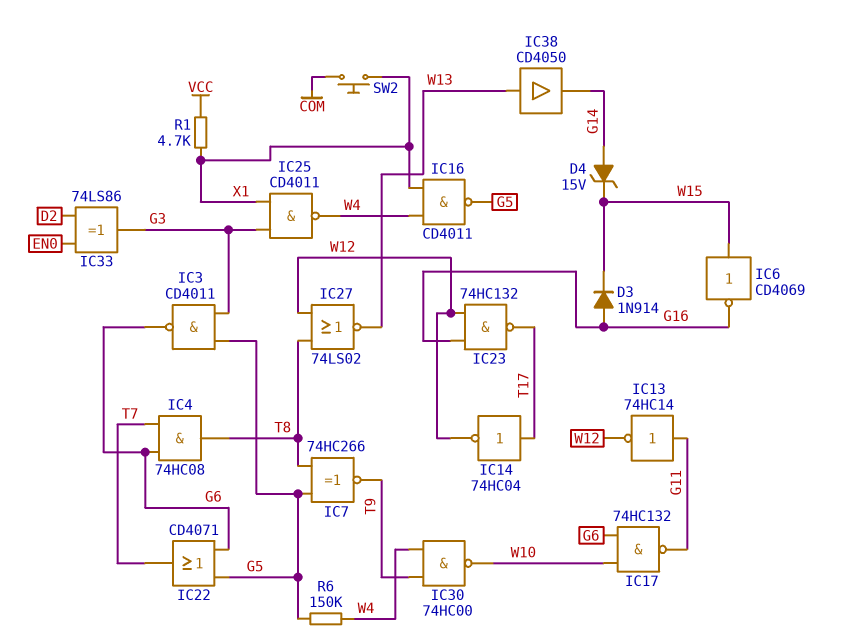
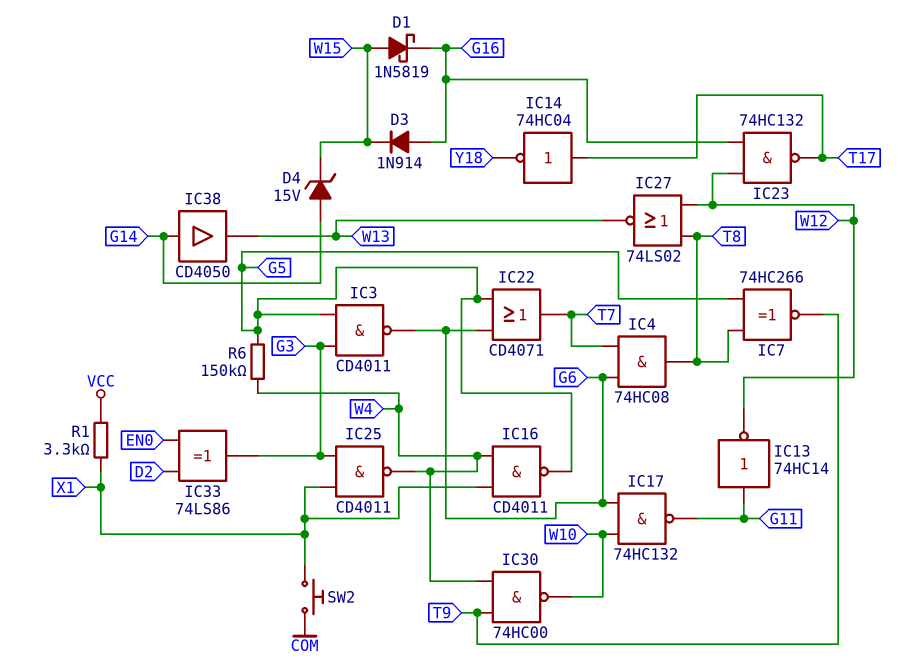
D1: none -> schottky 1N5819 (A W15, K G16)
IC6: NOT CD4069 (in W15, out G16) -> none
IC14: NOT 74HC04 (in T17, out W12) -> NOT 74HC04 (in T17, out Y18)
IC38: buffer CD4050 (in W13, out G14) -> buffer CD4050 (in G14, out W13)
R1: 4.7k (VCC, X1) -> 3.3k (VCC, X1)

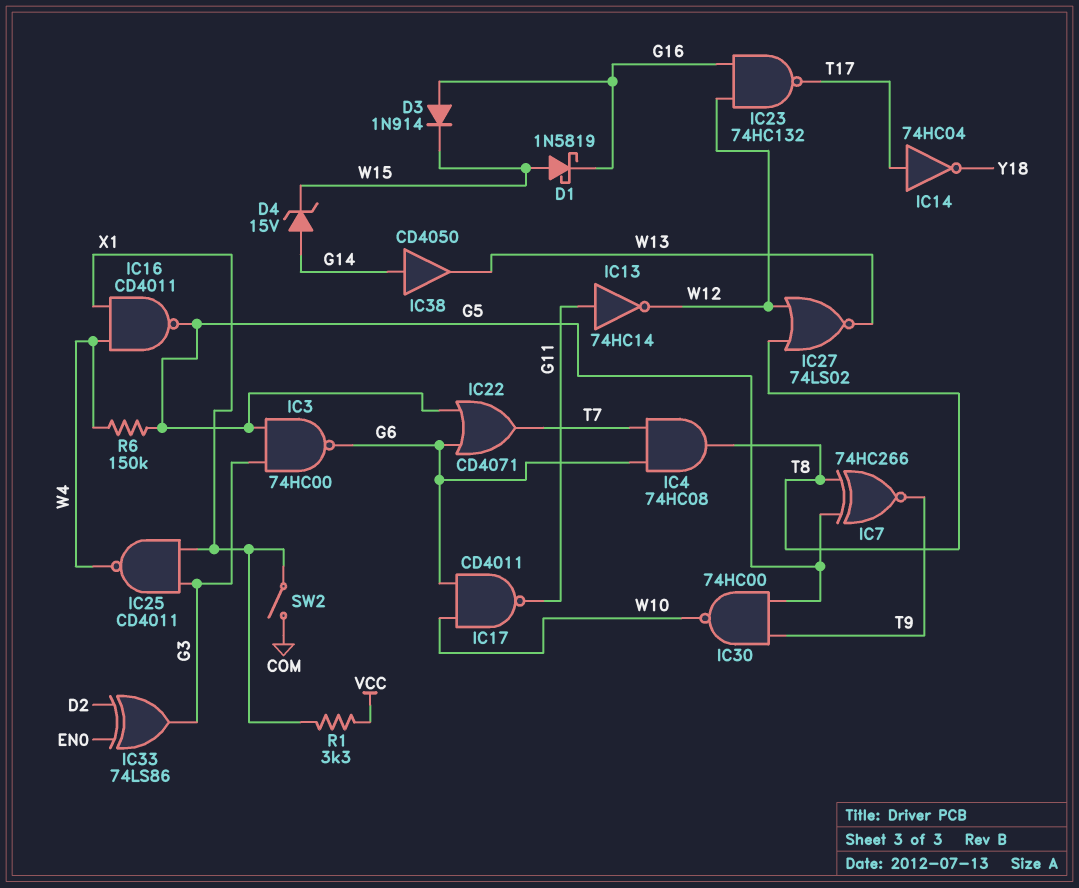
IC3: NAND CD4011 (in G3, in G5, out G6) -> NAND 74HC00 (in G3, in G5, out G6)
IC17: NAND 74HC132 (in G6, in W10, out G11) -> NAND CD4011 (in G6, in W10, out G11)
IC30: NAND 74HC00 (in T9, in W4, out W10) -> NAND 74HC00 (in G5, in T9, out W10)
SW2: button (COM, X1) -> switch (COM, X1)

